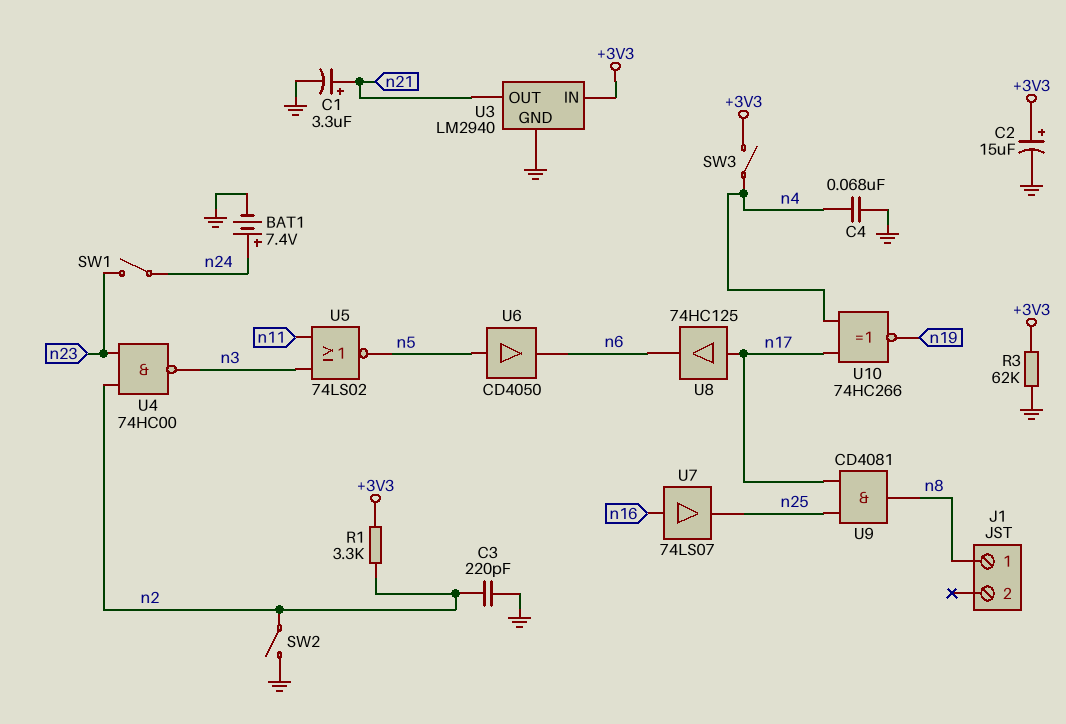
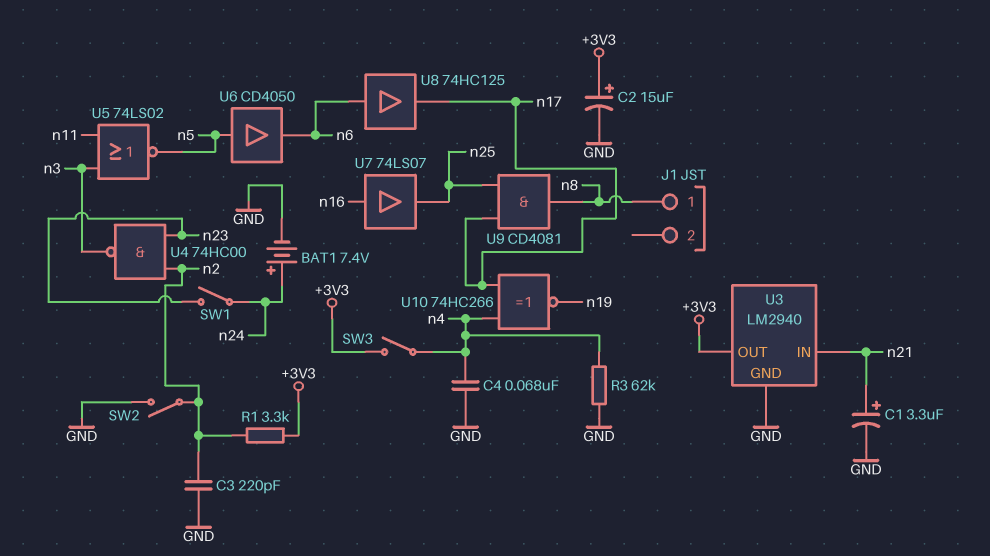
R3: 62k (+3V3, GND) -> 62k (GND, n4)
U3 pin IN: +3V3 -> n21
U3 pin OUT: n21 -> +3V3
U8: buffer 74HC125 (in n17, out n6) -> buffer 74HC125 (in n6, out n17)

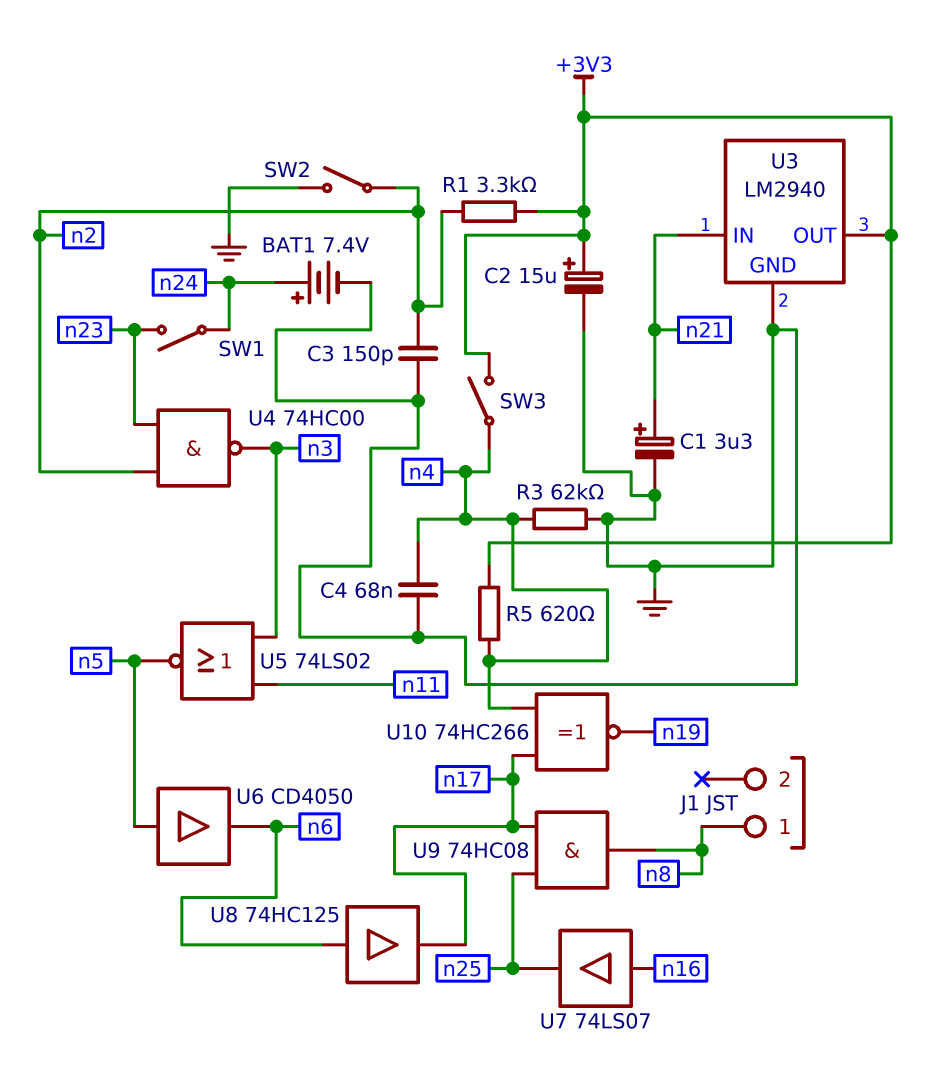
C3: 220pF (GND, n2) -> 150pF (GND, n2)
R5: none -> 620 (+3V3, n4)
U9: AND CD4081 (in n17, in n25, out n8) -> AND 74HC08 (in n17, in n25, out n8)

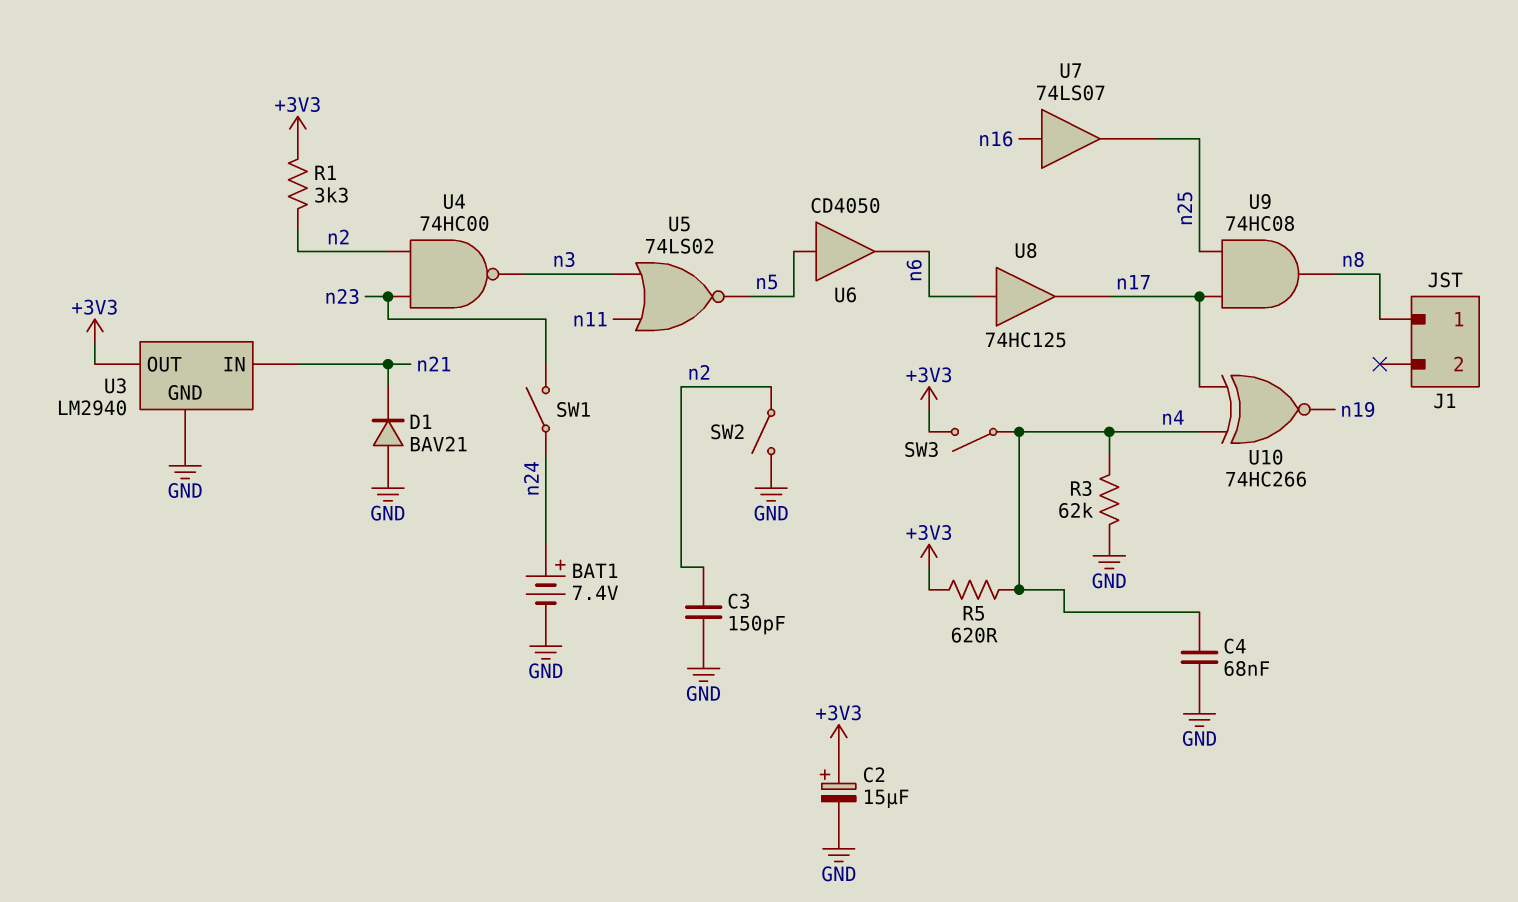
C1: 3.3uF (plus n21, minus GND) -> none
D1: none -> diode BAV21 (A GND, K n21)

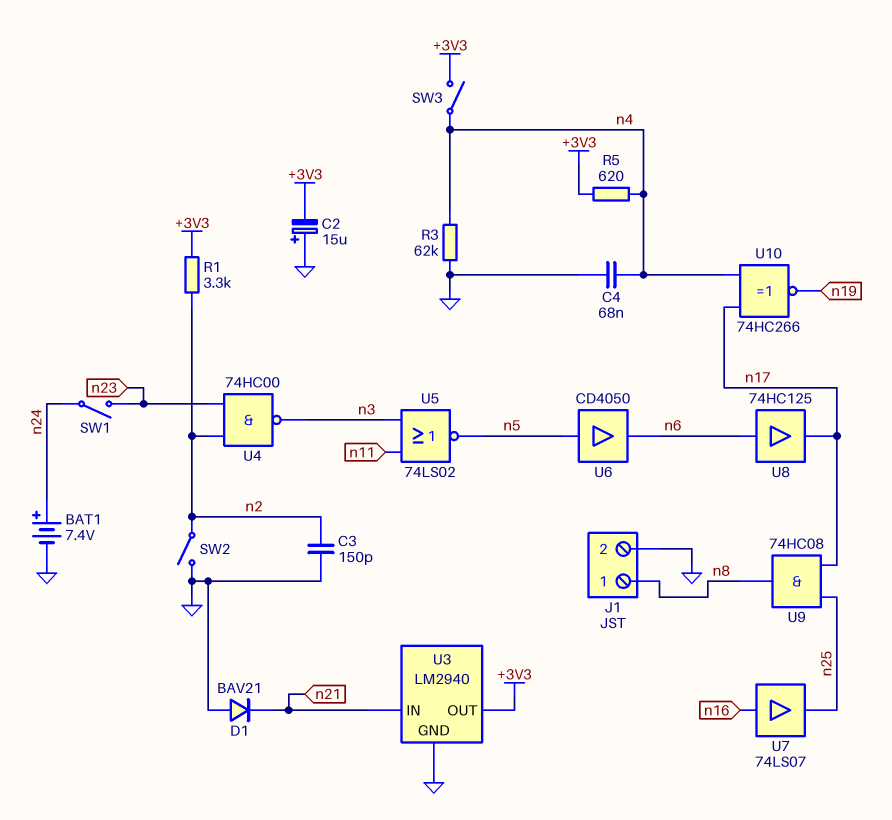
C2: 15uF (plus +3V3, minus GND) -> 15uF (plus GND, minus +3V3)
J1 pin 2: none -> GND

